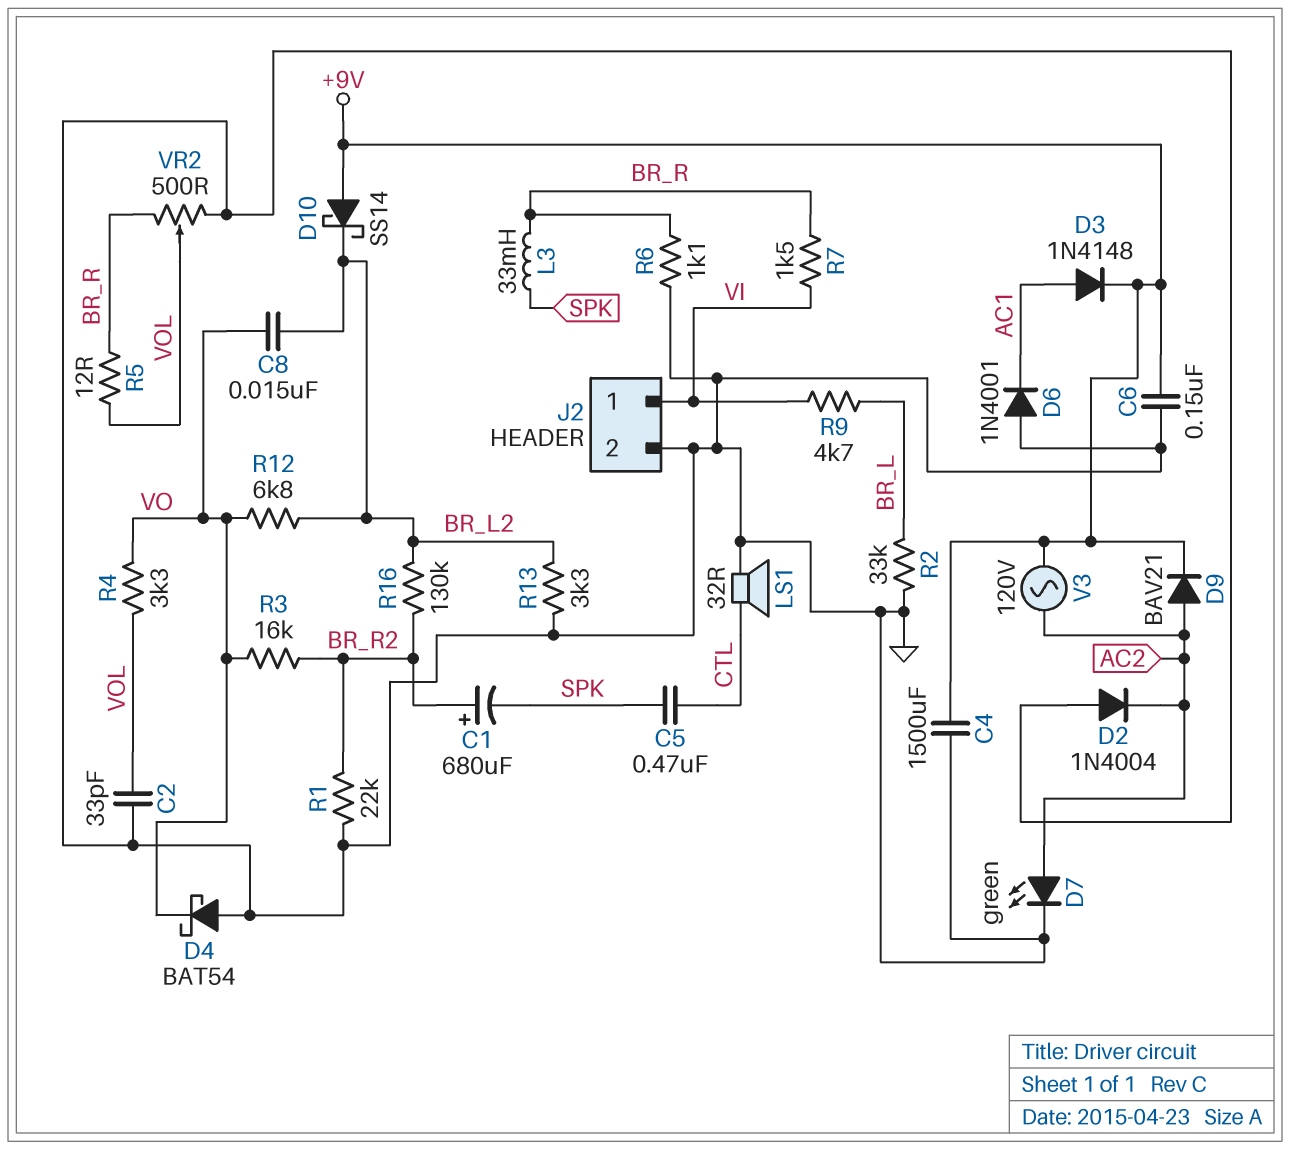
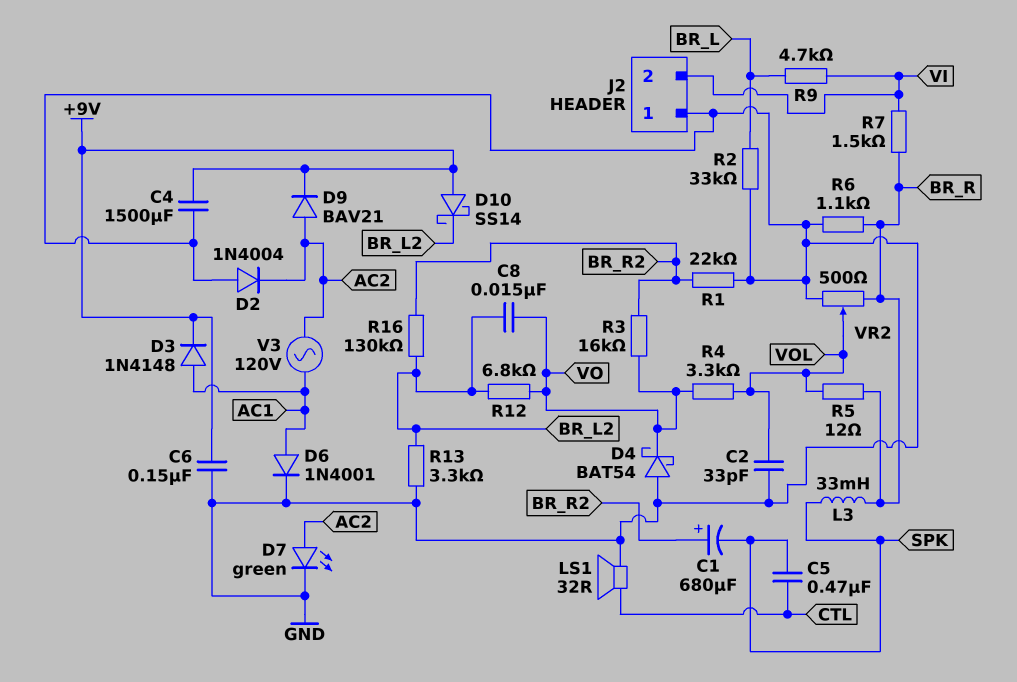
D6: diode 1N4001 (A GND, K AC1) -> diode 1N4001 (A AC1, K GND)
J2 pin 1: VI -> GND
J2 pin 2: GND -> VI
V3: AC 120V (+9V, AC2) -> AC 120V (AC1, AC2)

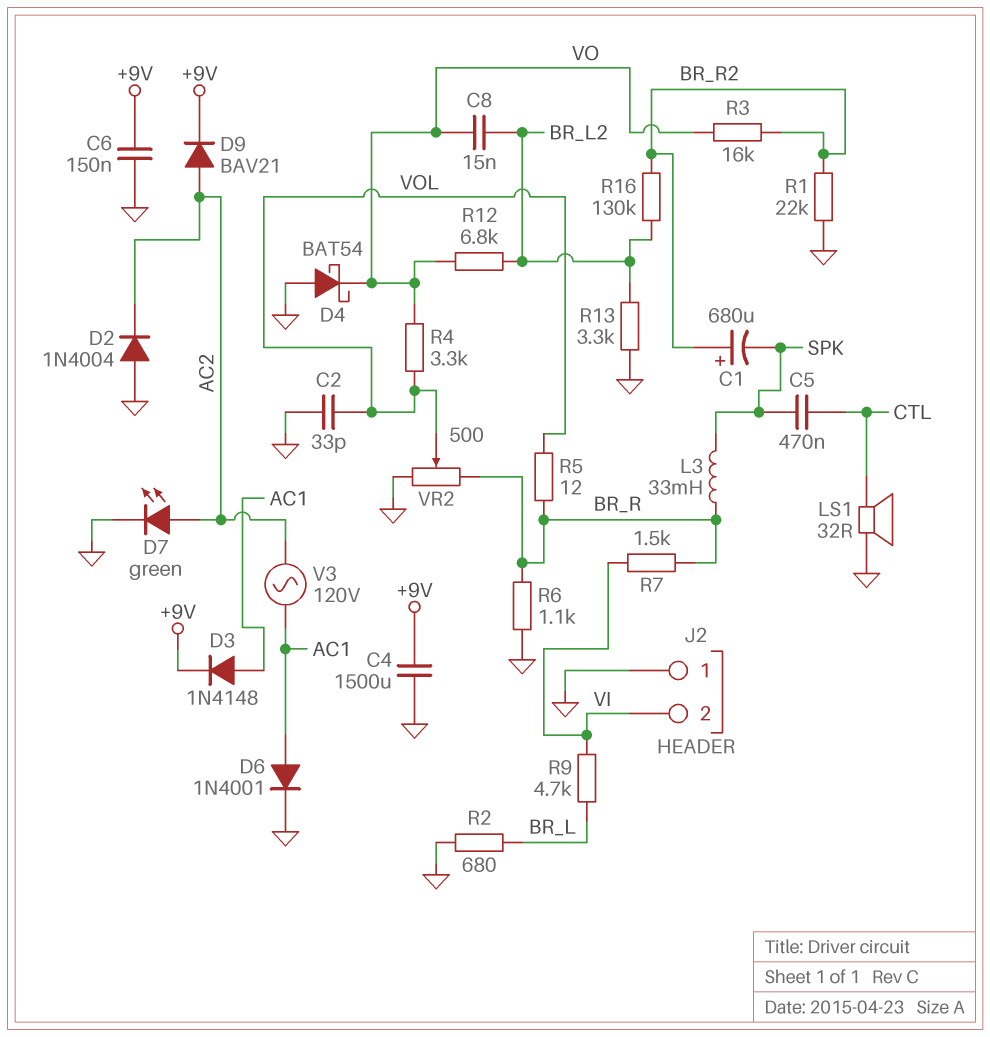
D10: schottky SS14 (A +9V, K BR_L2) -> none
R2: 33k (BR_L, GND) -> 680 (BR_L, GND)

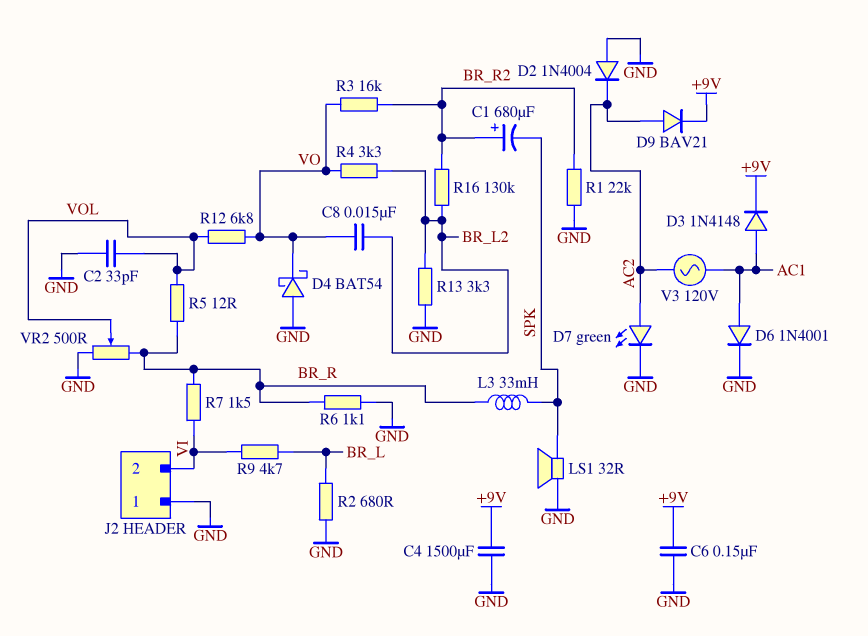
C5: 470nF (CTL, SPK) -> none
LS1: speaker 32R (CTL, GND) -> speaker 32R (GND, SPK)
R4: 3.3k (VO, VOL) -> 3.3k (BR_L2, VO)
R12: 6.8k (BR_L2, VO) -> 6.8k (VO, VOL)

